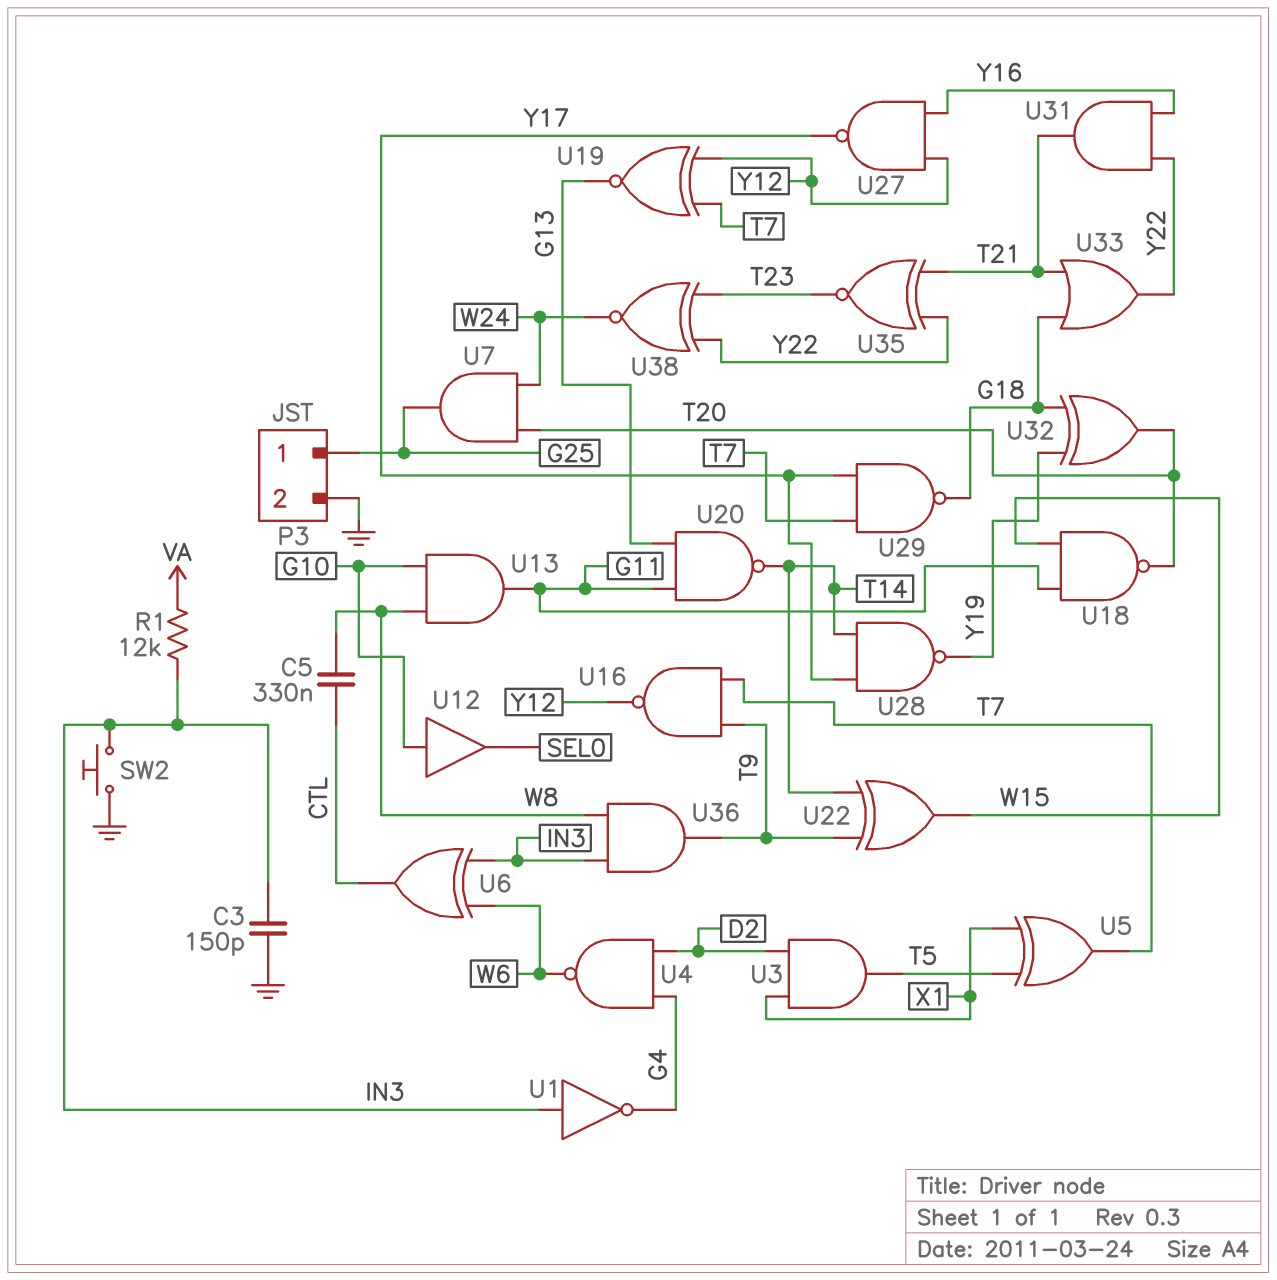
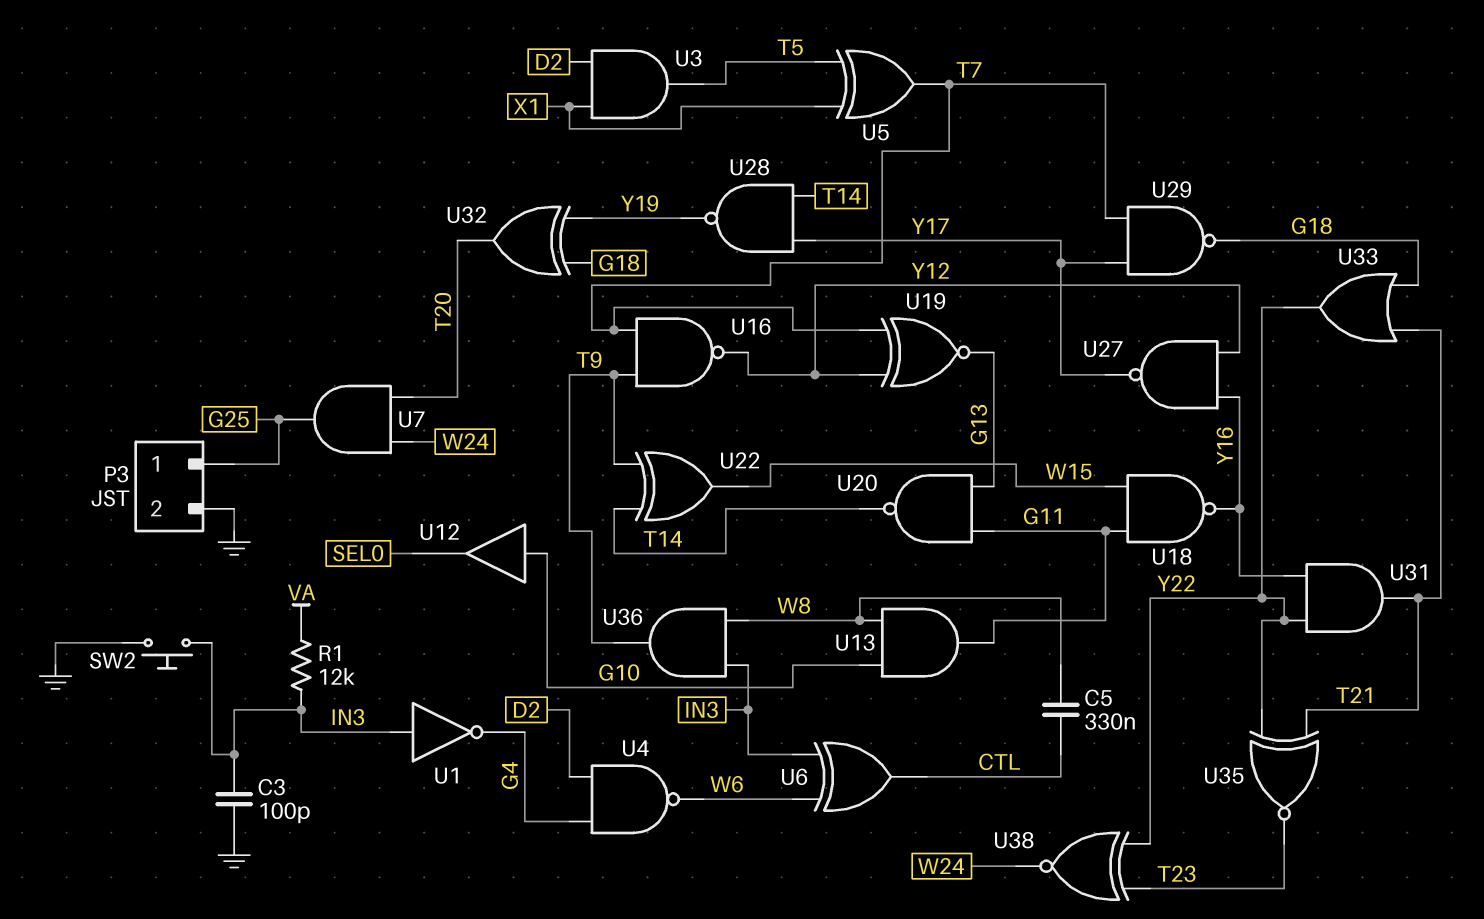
C3: 150pF (GND, IN3) -> 100pF (GND, IN3)
U18: NAND (in G11, in W15, out T20) -> NAND (in G11, in W15, out Y16)

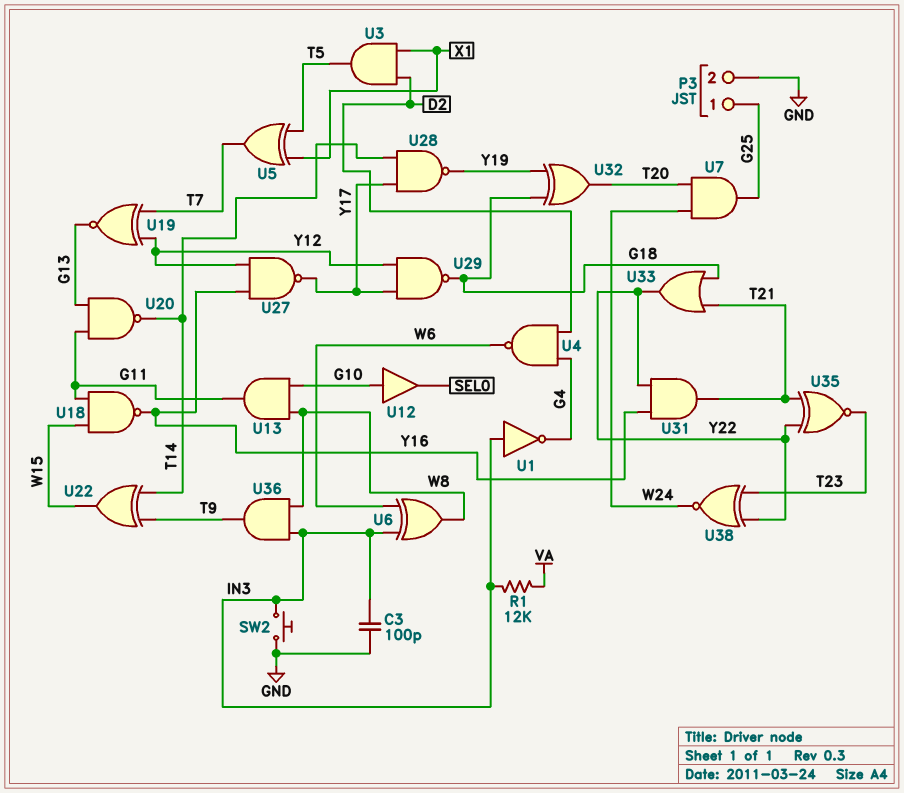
C5: 330nF (CTL, W8) -> none
U6: XOR (in IN3, in W6, out CTL) -> XOR (in IN3, in W6, out W8)
U16: NAND (in T7, in T9, out Y12) -> none
U29: NAND (in T7, in Y17, out G18) -> NAND (in Y12, in Y17, out G18)

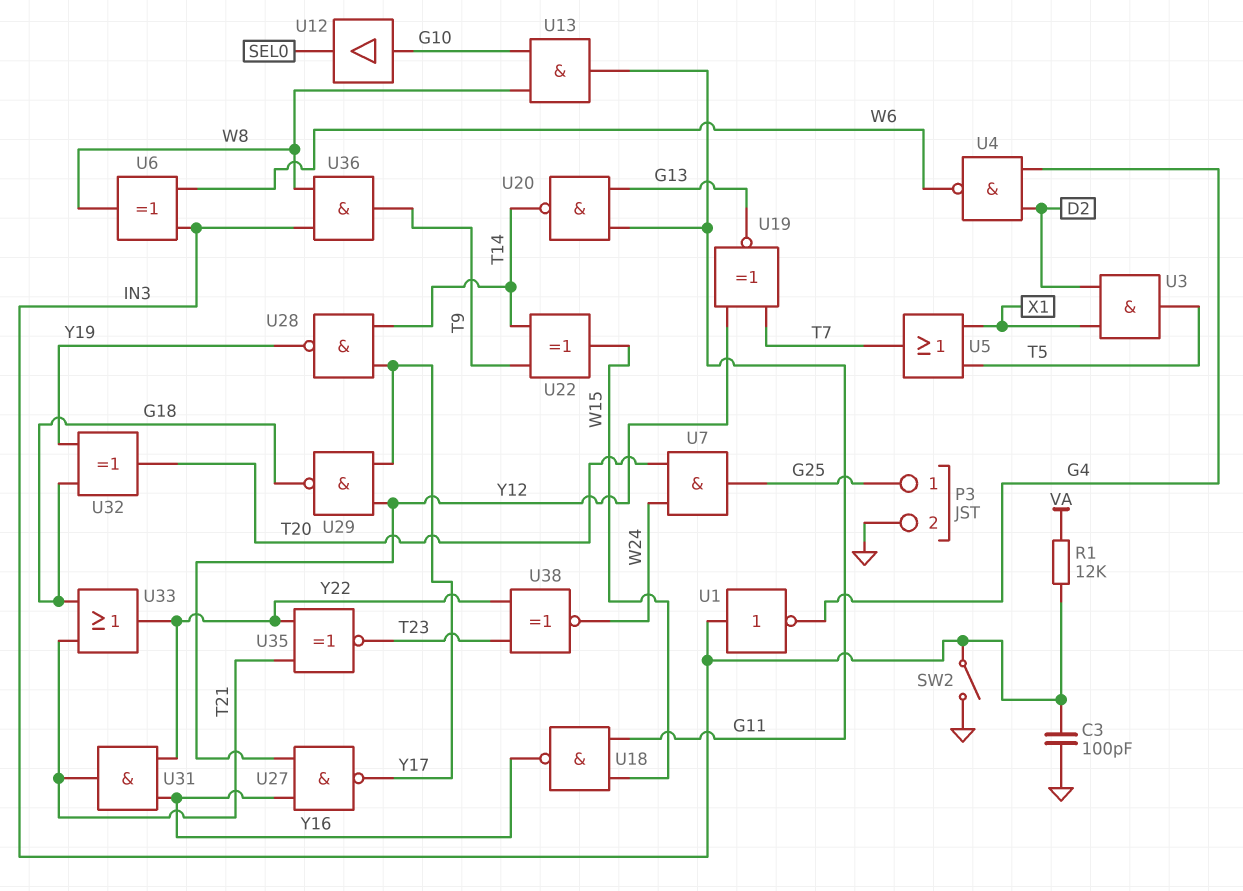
SW2: button (GND, IN3) -> switch (GND, IN3)
U5: XOR (in T5, in X1, out T7) -> OR (in T5, in X1, out T7)

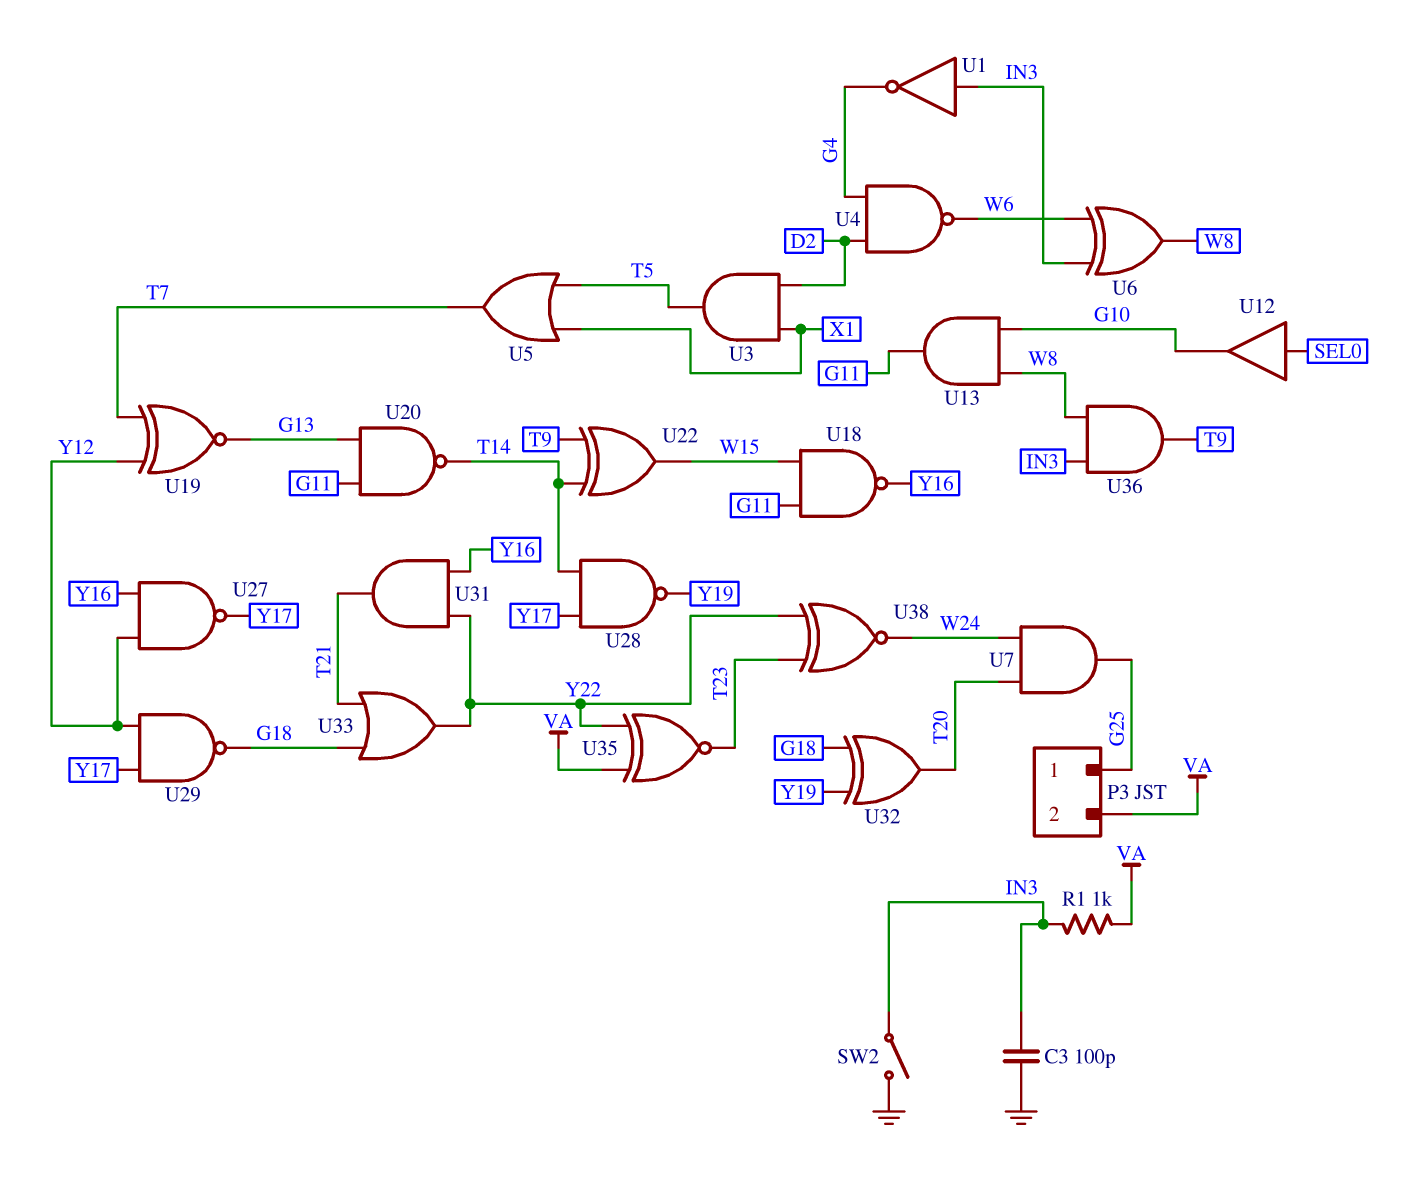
P3 pin 2: GND -> VA
R1: 12k (IN3, VA) -> 1k (IN3, VA)
U12: buffer (in G10, out SEL0) -> buffer (in SEL0, out G10)
U35: XNOR (in T21, in Y22, out T23) -> XNOR (in VA, in Y22, out T23)

